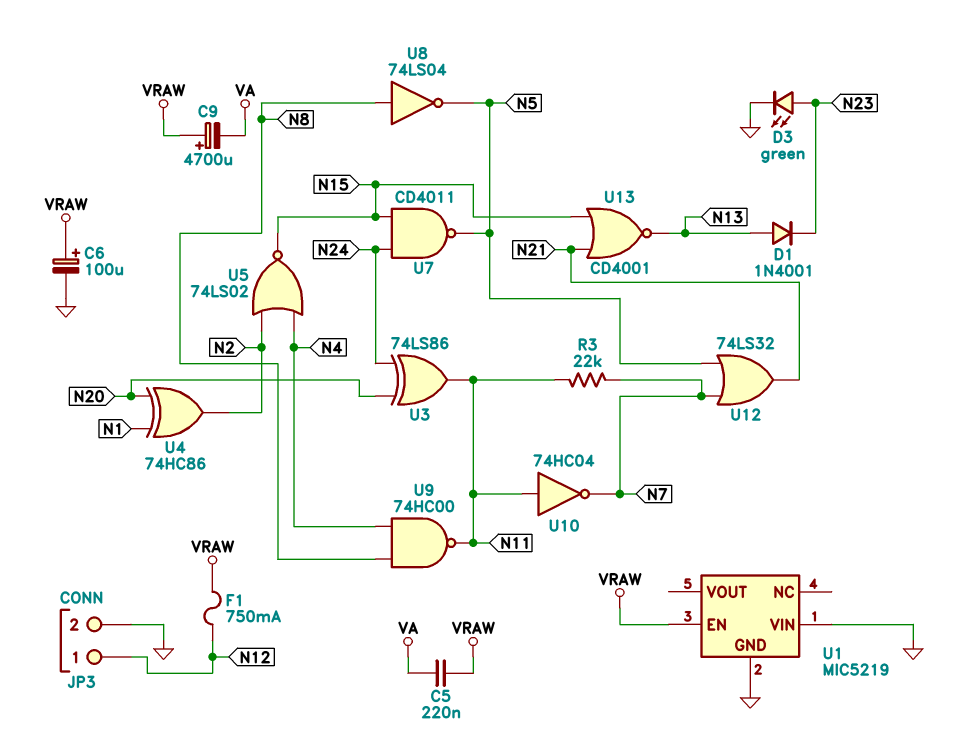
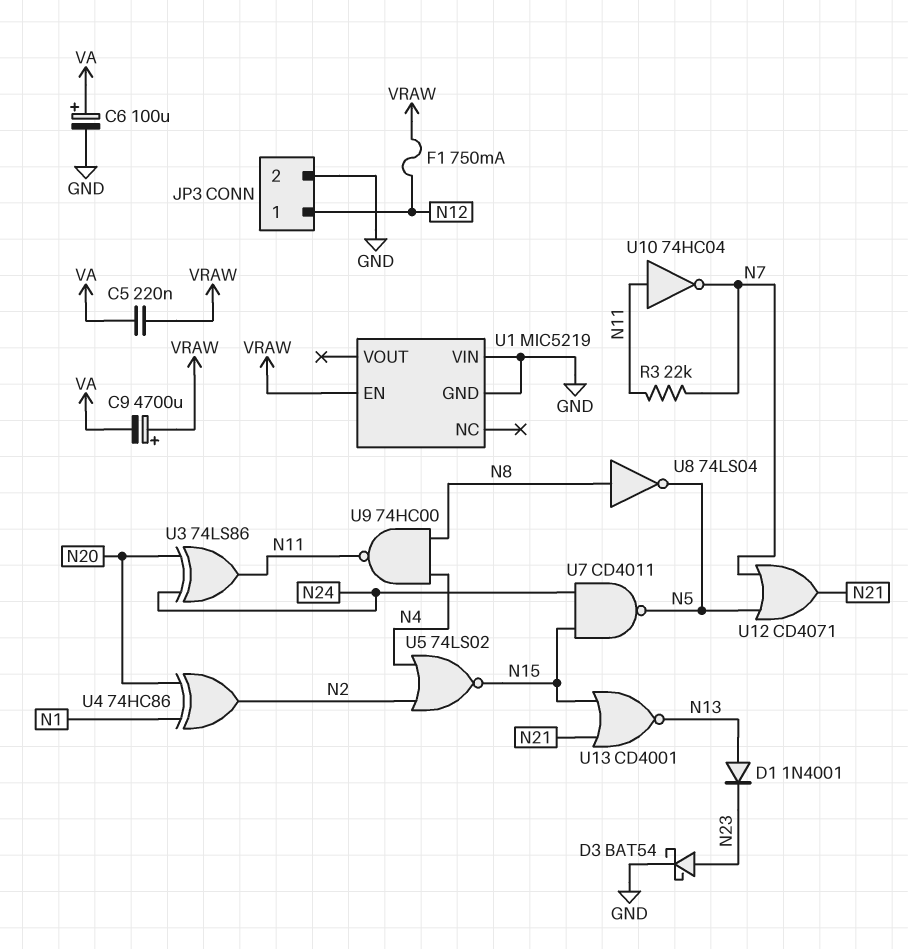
C6: 100uF (plus VRAW, minus GND) -> 100uF (plus VA, minus GND)
D3: LED green (A N23, K GND) -> schottky BAT54 (A N23, K GND)
U12: OR 74LS32 (in N5, in N7, out N21) -> OR CD4071 (in N5, in N7, out N21)

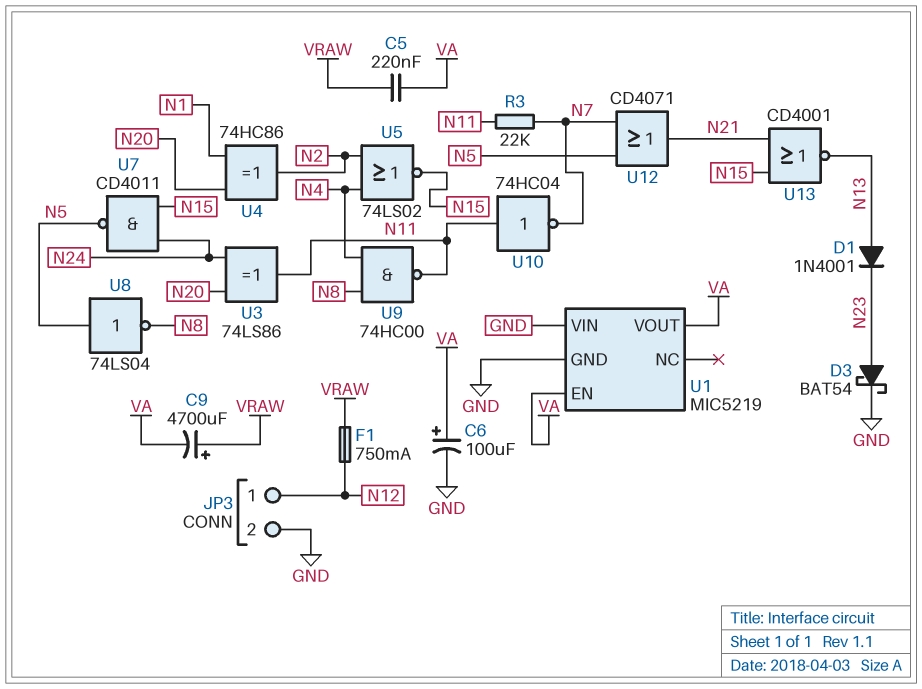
U1 pin EN: VRAW -> VA
U1 pin VOUT: none -> VA
U8: NOT 74LS04 (in N8, out N5) -> NOT 74LS04 (in N5, out N8)

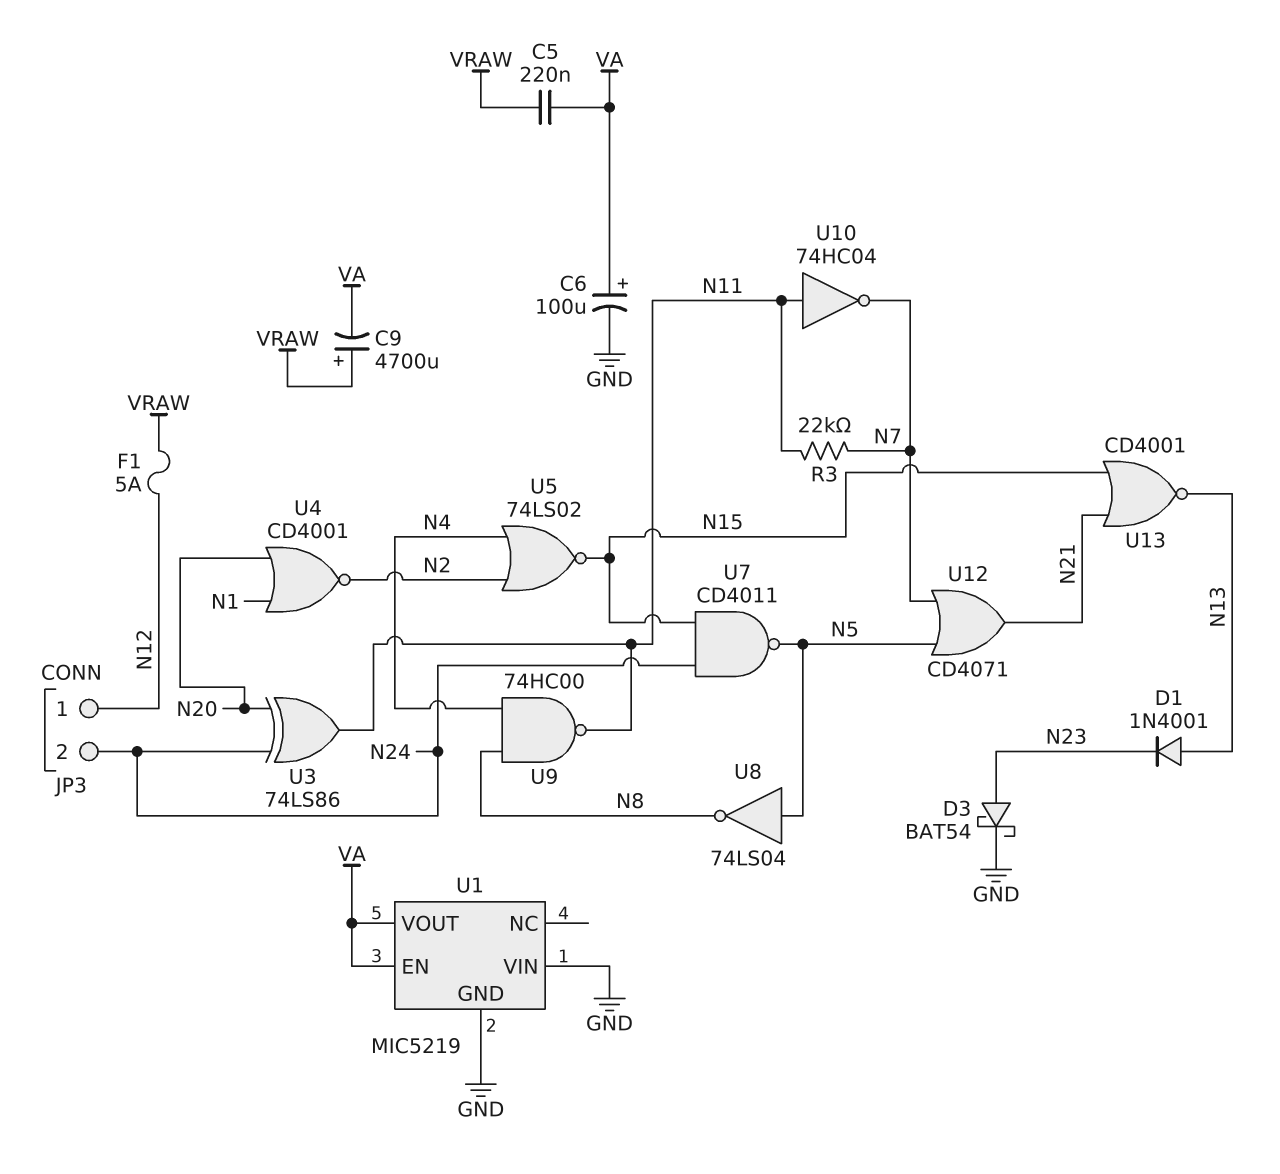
F1: 750mA (N12, VRAW) -> 5A (N12, VRAW)
JP3 pin 2: GND -> N24
U4: XOR 74HC86 (in N1, in N20, out N2) -> NOR CD4001 (in N1, in N20, out N2)

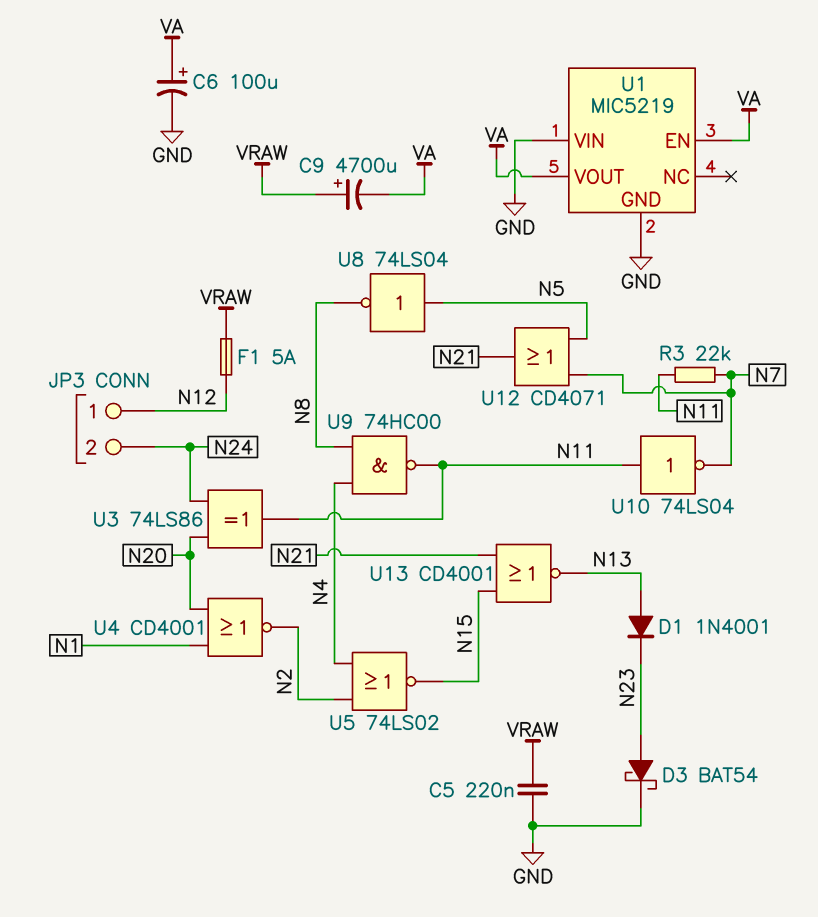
C5: 220nF (VA, VRAW) -> 220nF (GND, VRAW)
U7: NAND CD4011 (in N15, in N24, out N5) -> none
U10: NOT 74HC04 (in N11, out N7) -> NOT 74LS04 (in N11, out N7)

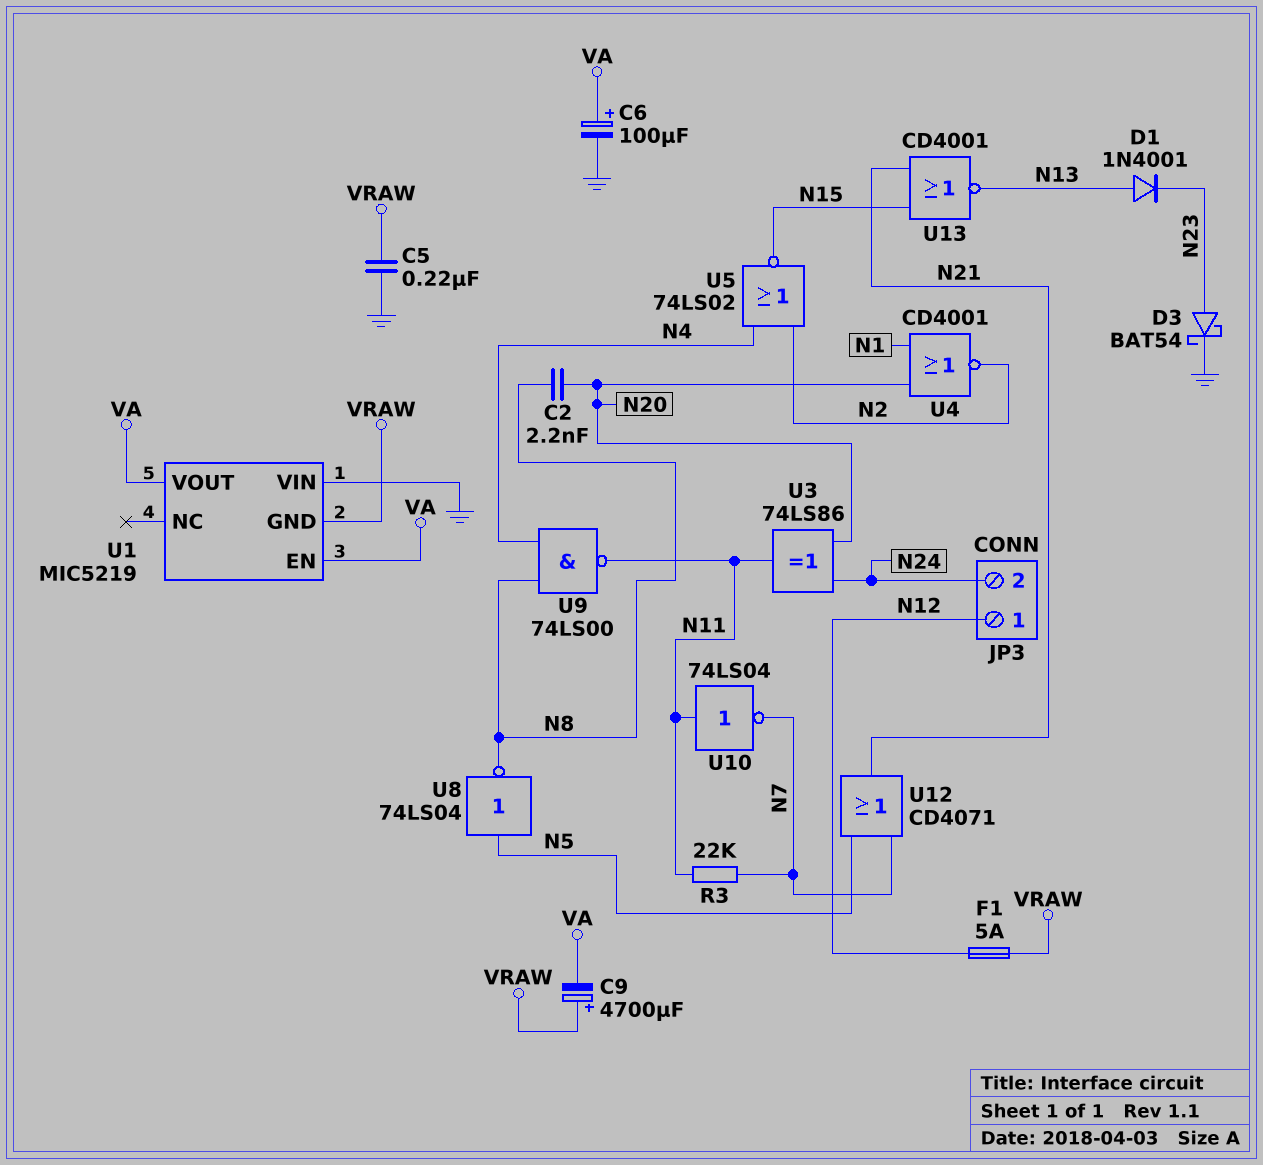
C2: none -> 2.2nF (N8, N20)
U1 pin GND: GND -> VRAW
U9: NAND 74HC00 (in N4, in N8, out N11) -> NAND 74LS00 (in N4, in N8, out N11)

